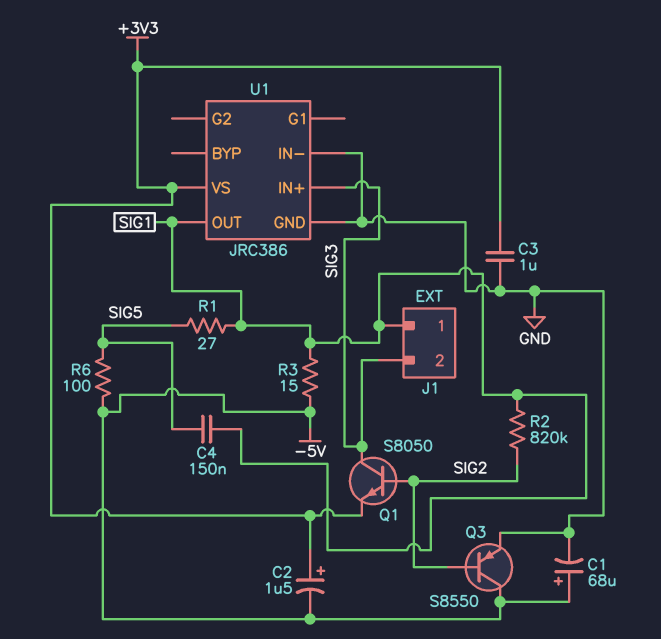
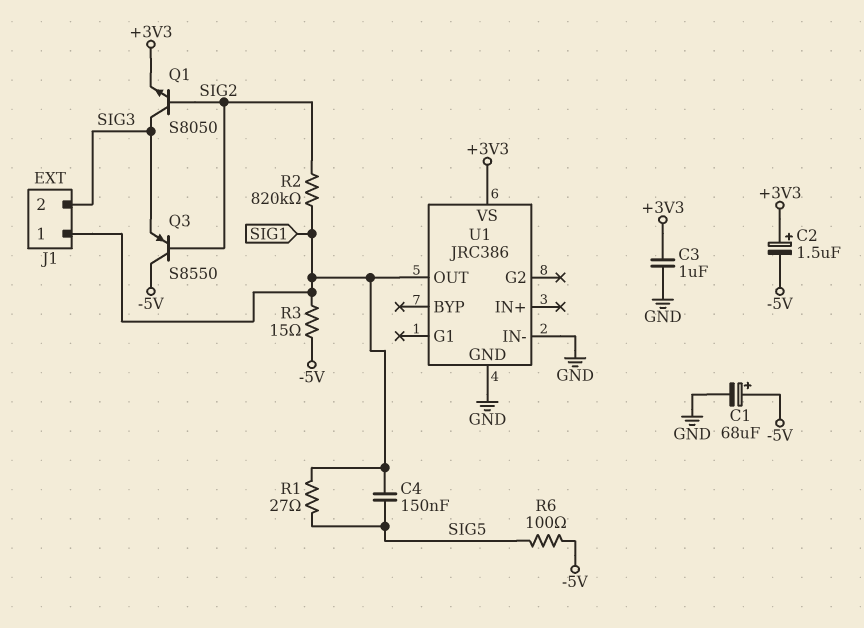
Q3: PNP S8550 (B SIG2, C -5V, E GND) -> PNP S8550 (B SIG2, C -5V, E SIG3)
U1 pin IN+: SIG3 -> none

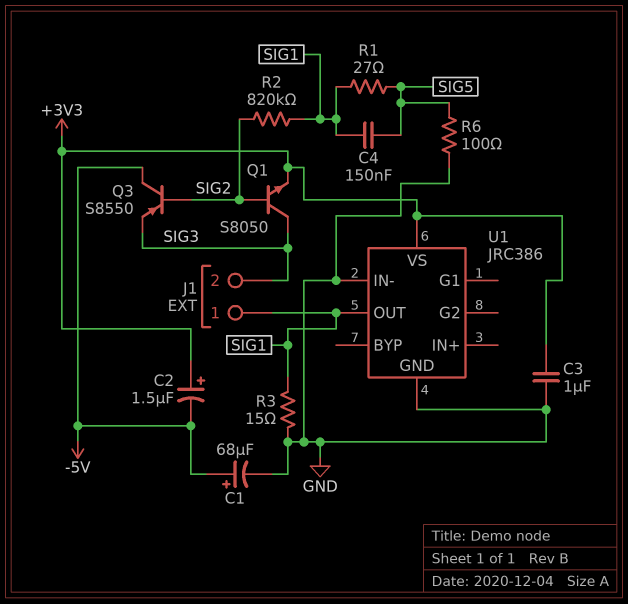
R3: 15 (-5V, SIG1) -> 15 (GND, SIG1)
R6: 100 (-5V, SIG5) -> 100 (GND, SIG5)

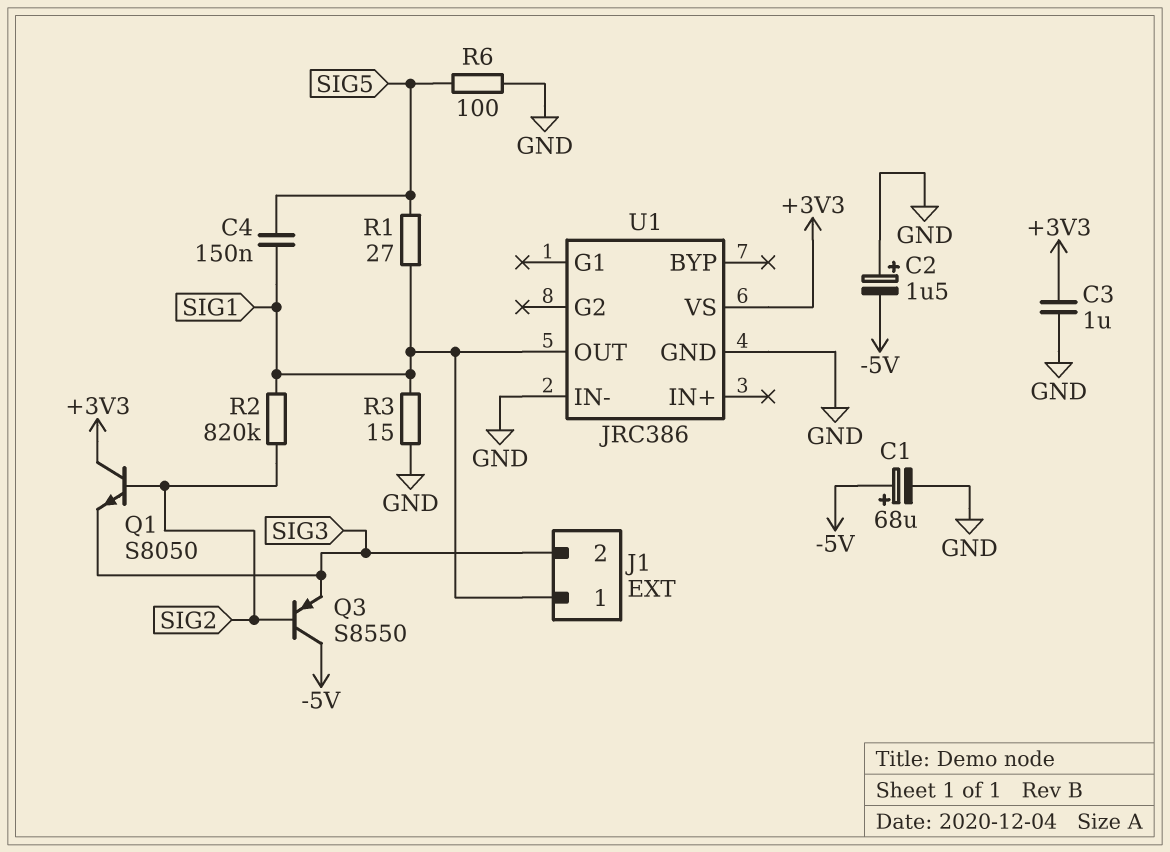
C2: 1.5uF (plus +3V3, minus -5V) -> 1.5uF (plus GND, minus -5V)
Q1: NPN S8050 (B SIG2, C SIG3, E +3V3) -> NPN S8050 (B SIG2, C +3V3, E SIG3)

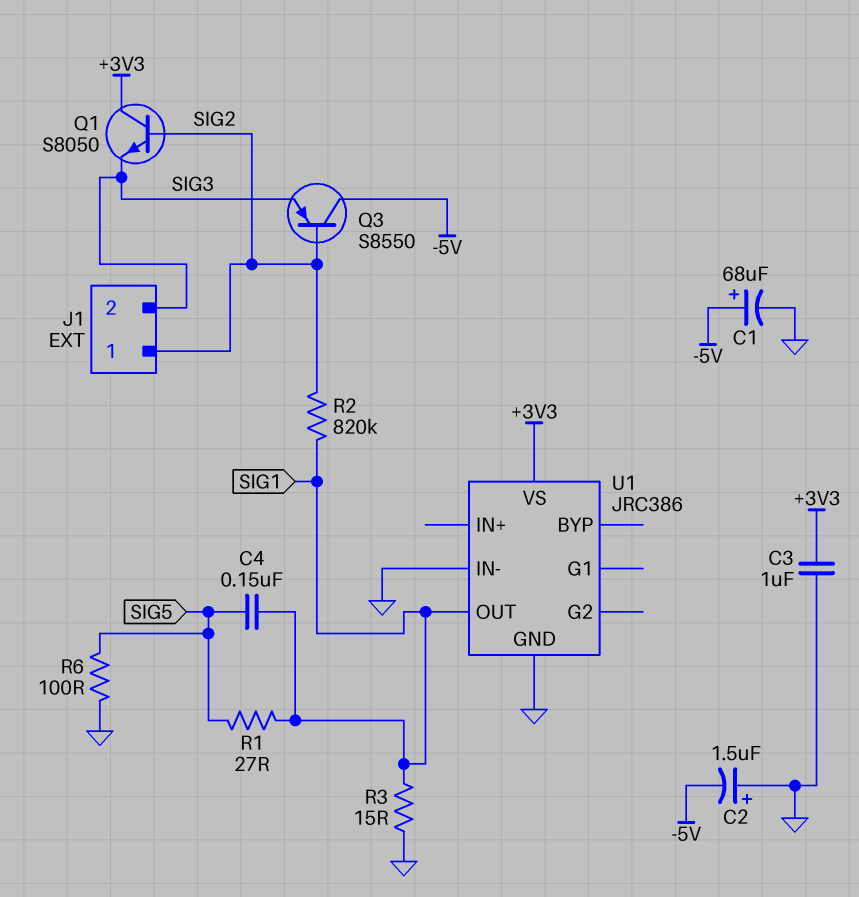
J1 pin 1: SIG1 -> SIG2

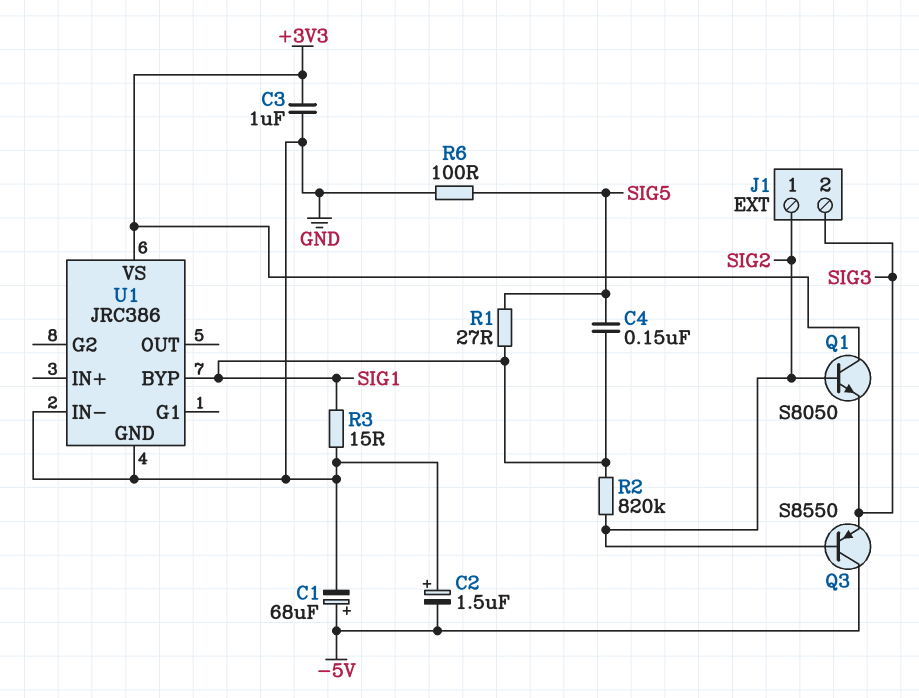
U1 pin BYP: none -> SIG1
U1 pin OUT: SIG1 -> none

